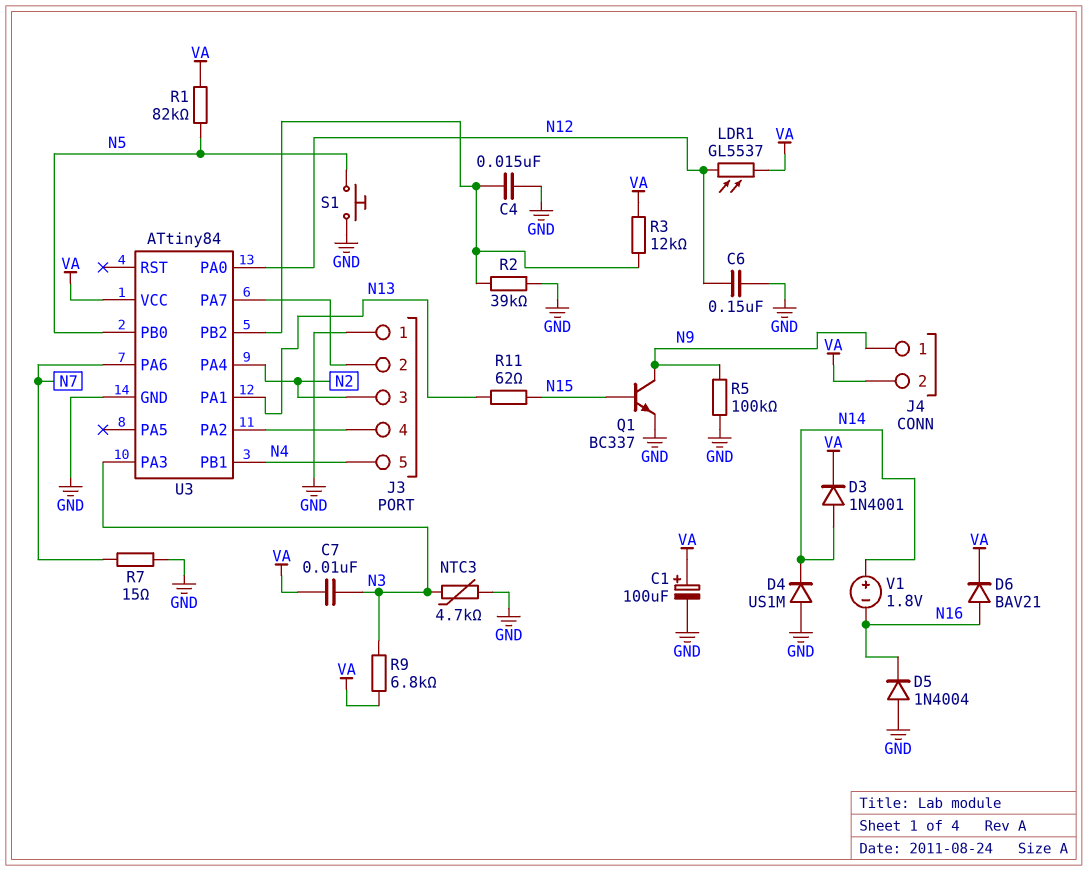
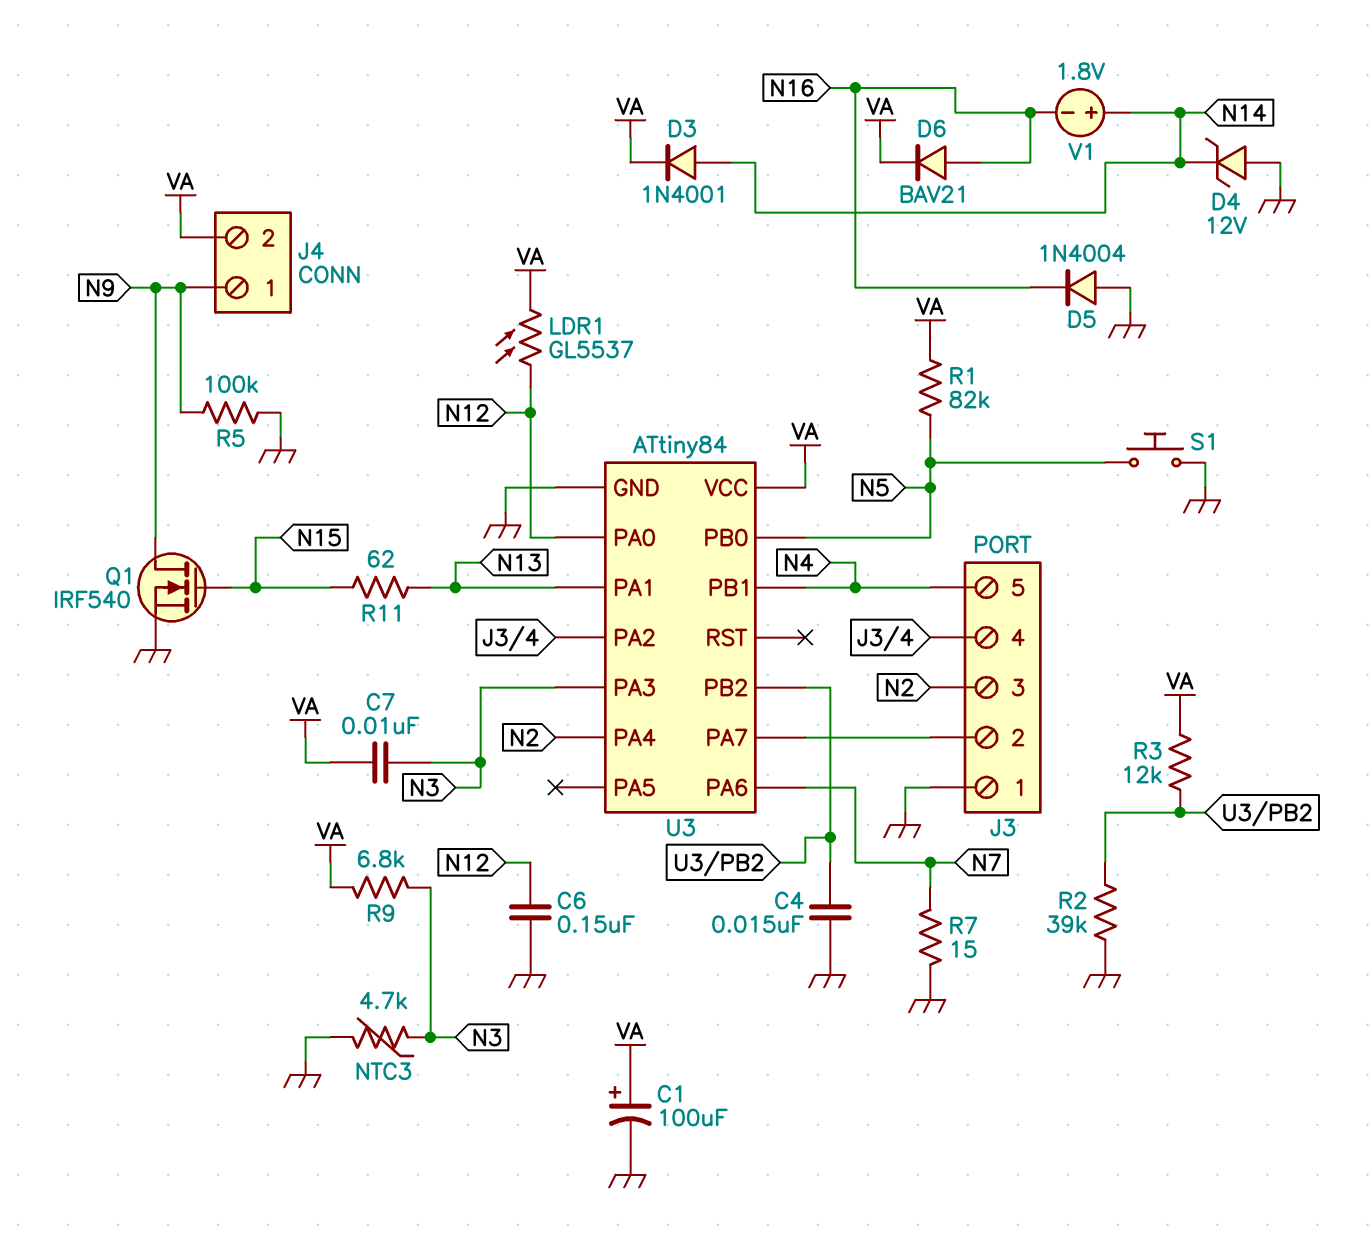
D4: diode US1M (A GND, K N14) -> zener 12V (A GND, K N14)
Q1: NPN BC337 (B N15, C N9, E GND) -> NMOS IRF540 (G N15, D N9, S GND)

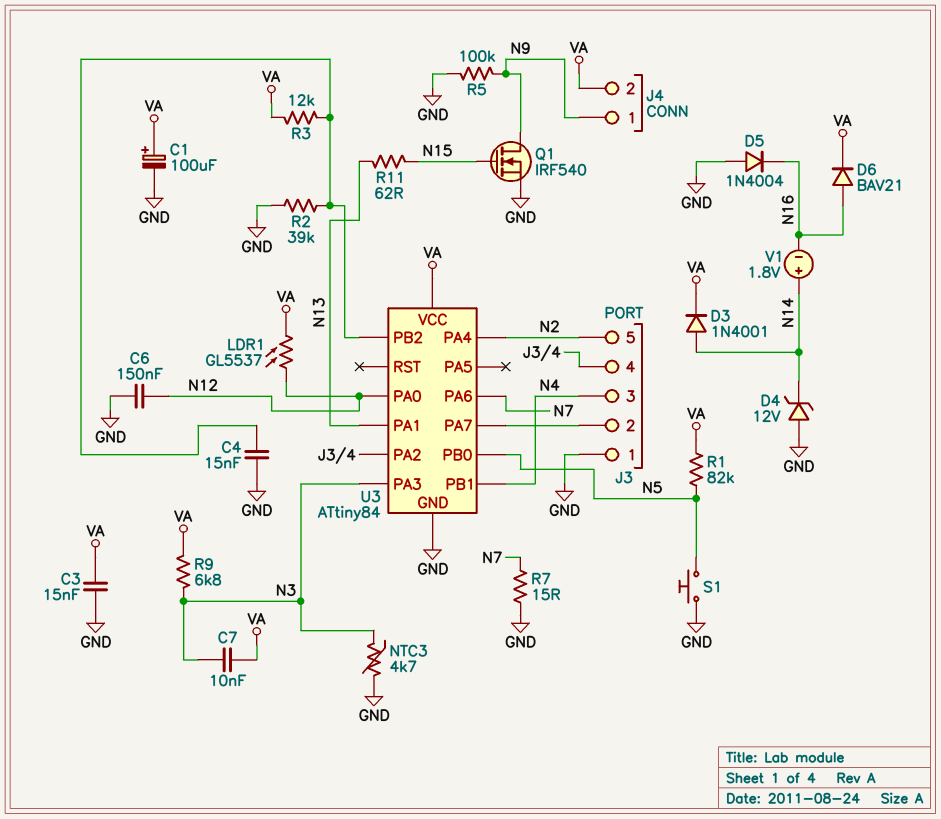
C3: none -> 15nF (GND, VA)
J3 pin 3: N2 -> N4
J3 pin 5: N4 -> N2

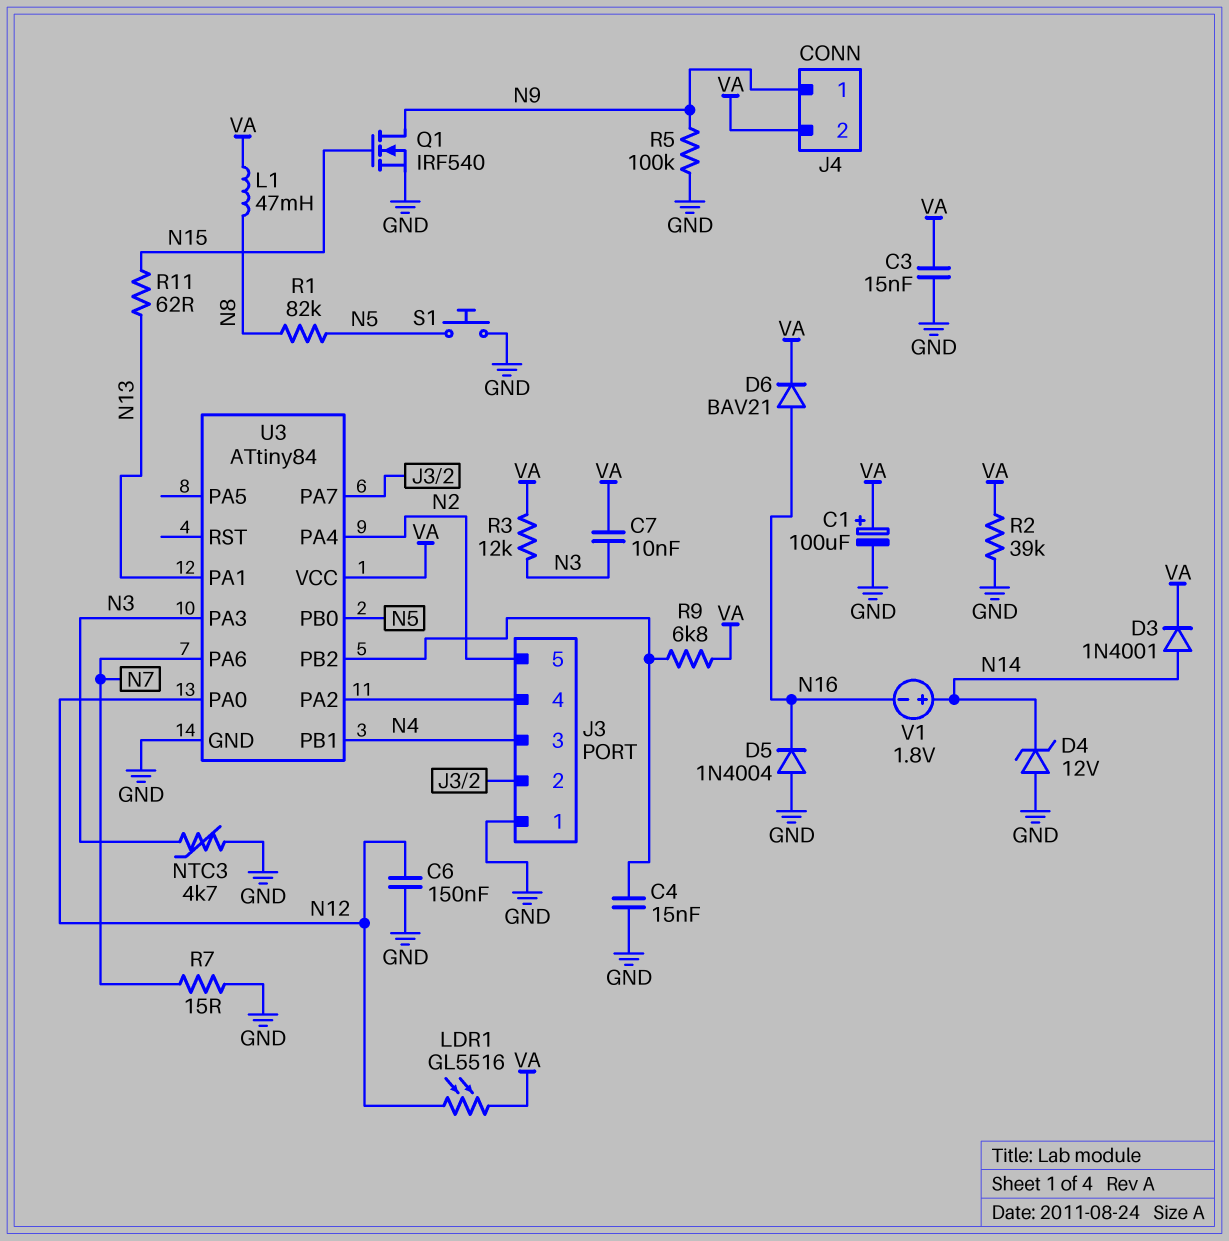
L1: none -> 47mH (N8, VA)
LDR1: GL5537 (N12, VA) -> GL5516 (N12, VA)
R1: 82k (N5, VA) -> 82k (N5, N8)
R2: 39k (GND, U3/PB2) -> 39k (GND, VA)
R3: 12k (U3/PB2, VA) -> 12k (N3, VA)
R9: 6.8k (N3, VA) -> 6.8k (U3/PB2, VA)

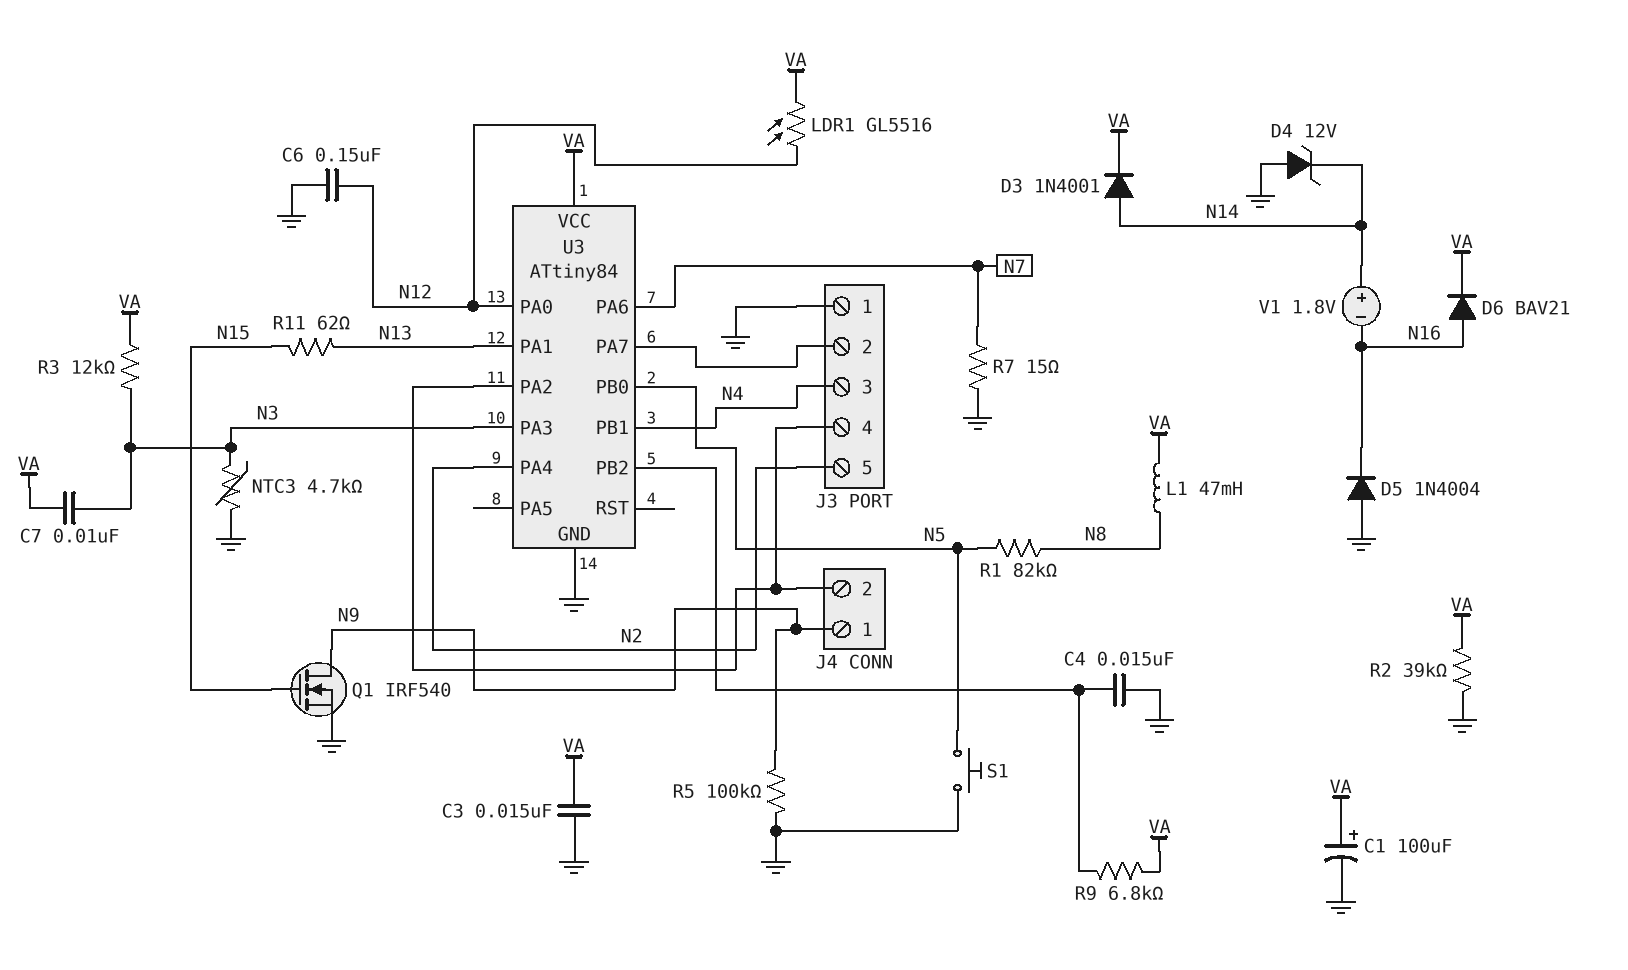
J4 pin 2: VA -> J3/4

